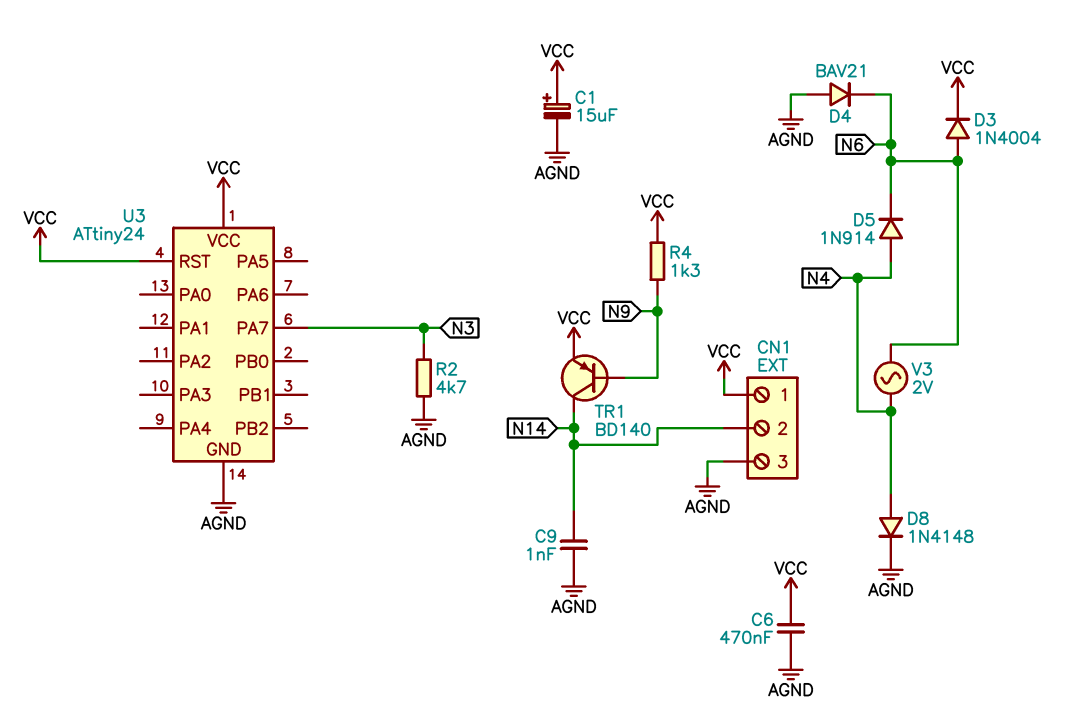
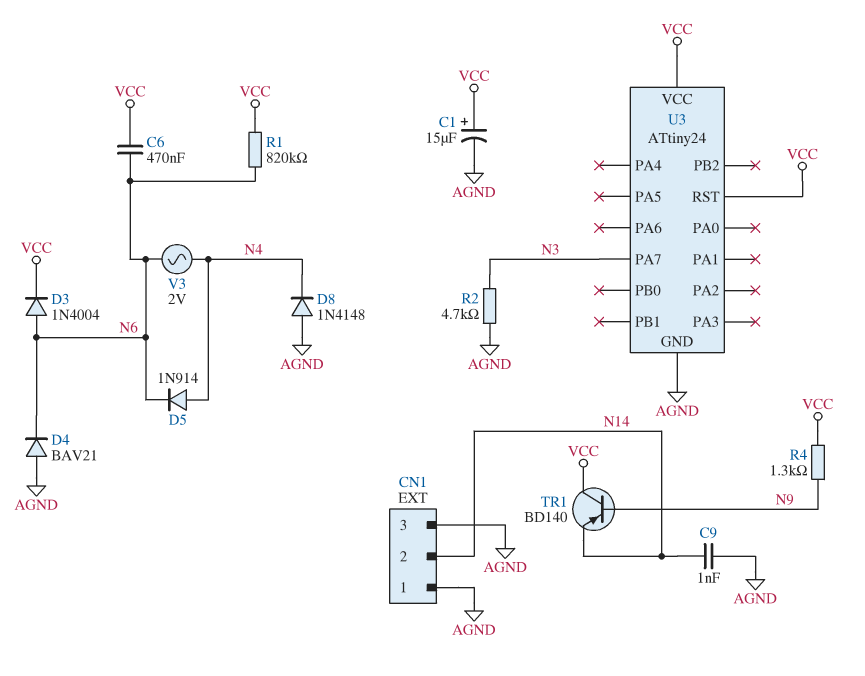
C6: 470nF (AGND, VCC) -> 470nF (N6, VCC)
CN1 pin 1: VCC -> AGND
D8: diode 1N4148 (A N4, K AGND) -> diode 1N4148 (A AGND, K N4)
R1: none -> 820k (N6, VCC)
TR1: PNP BD140 (B N9, C N14, E VCC) -> PNP BD140 (B N9, C VCC, E N14)

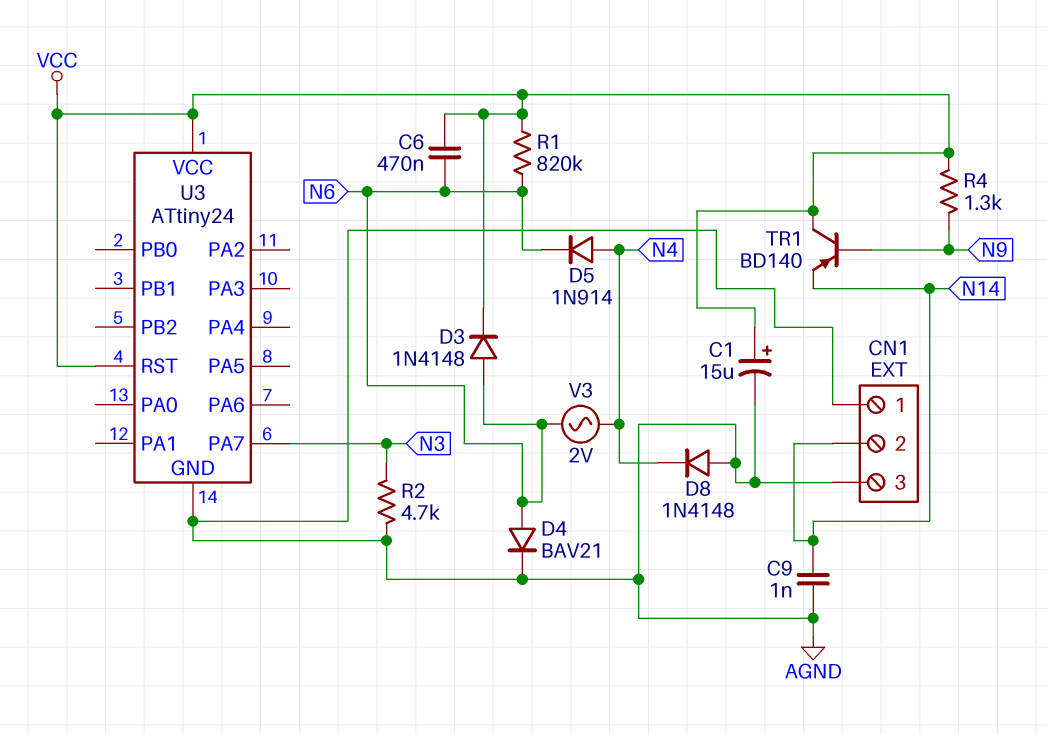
D3: diode 1N4004 (A N6, K VCC) -> diode 1N4148 (A N6, K VCC)
D4: diode BAV21 (A AGND, K N6) -> diode BAV21 (A N6, K AGND)

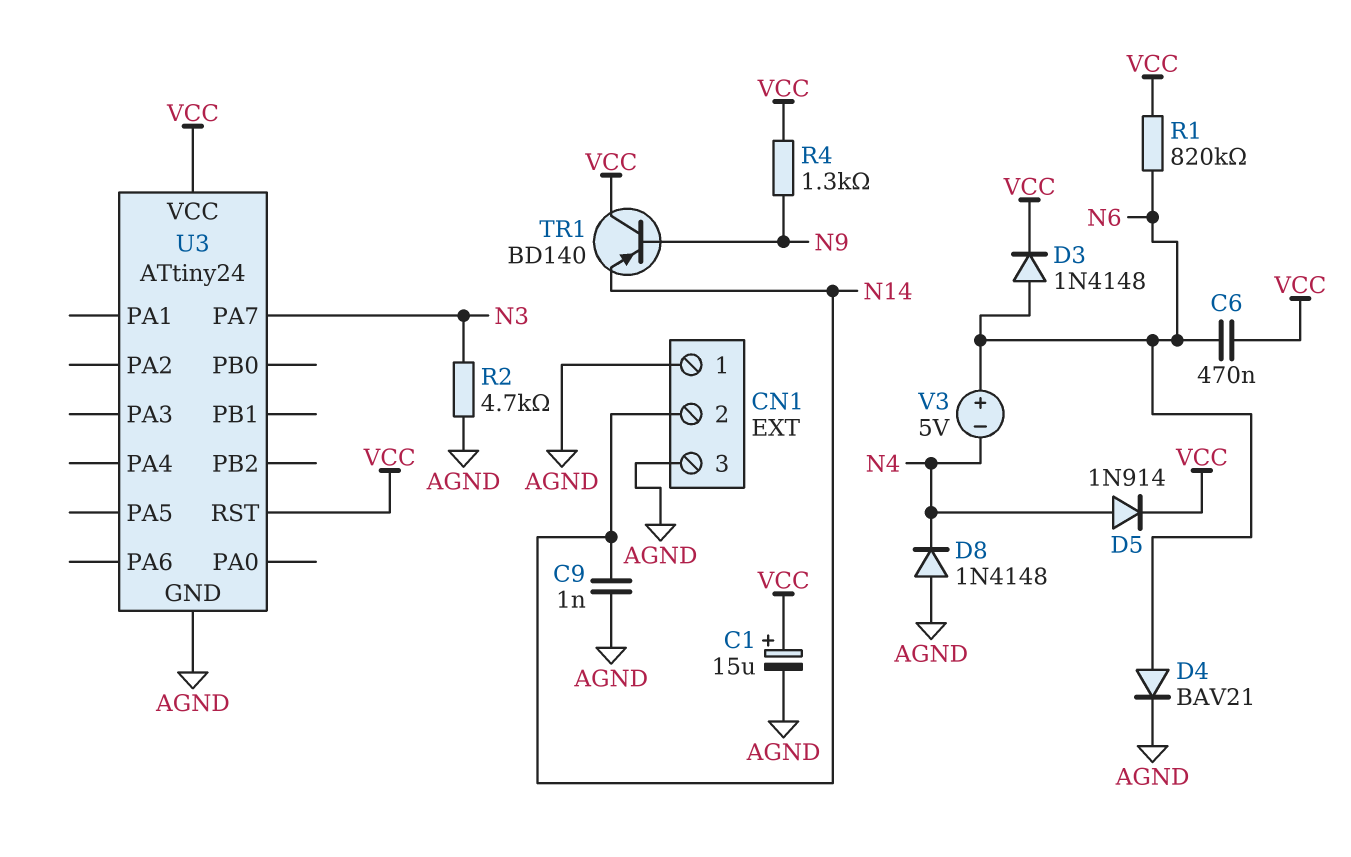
D5: diode 1N914 (A N4, K N6) -> diode 1N914 (A N4, K VCC)
V3: AC 2V (N4, N6) -> 5V (plus N6, minus N4)

